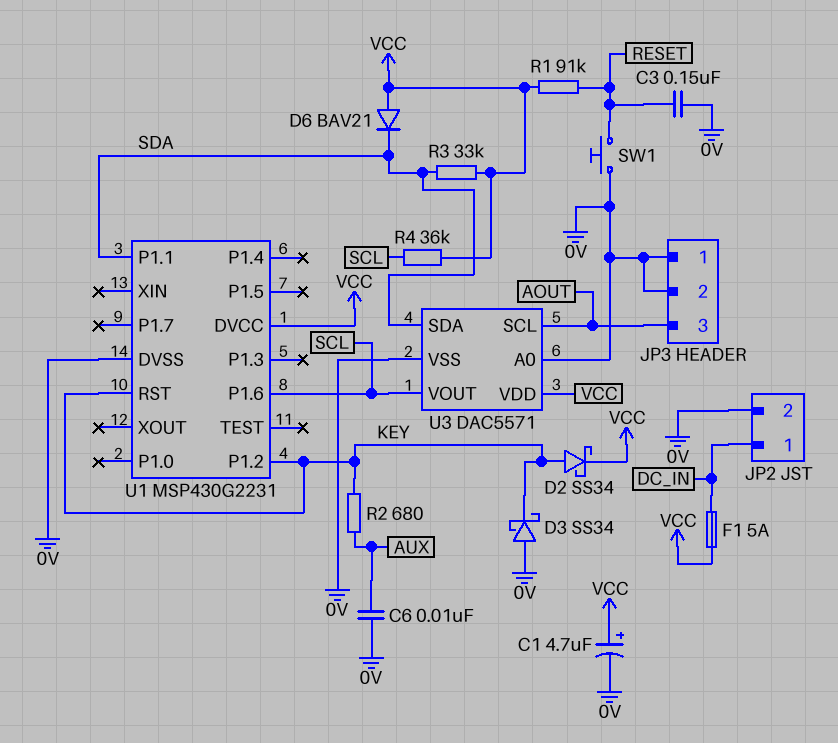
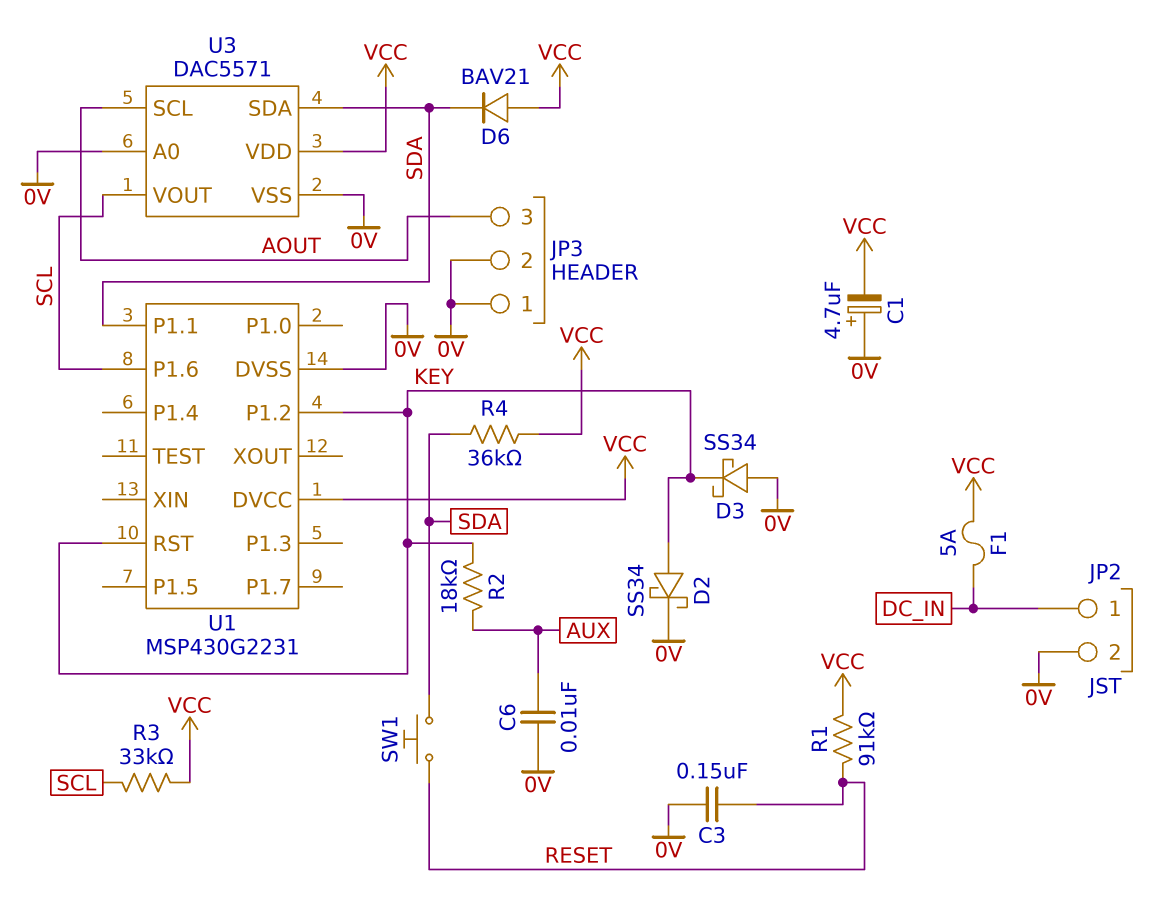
C1: 4.7uF (plus VCC, minus 0V) -> 4.7uF (plus 0V, minus VCC)
D2: schottky SS34 (A KEY, K VCC) -> schottky SS34 (A KEY, K 0V)
R2: 680 (AUX, KEY) -> 18k (AUX, KEY)
R3: 33k (SDA, VCC) -> 33k (SCL, VCC)
R4: 36k (SCL, VCC) -> 36k (SDA, VCC)
SW1: button (0V, RESET) -> button (RESET, SDA)

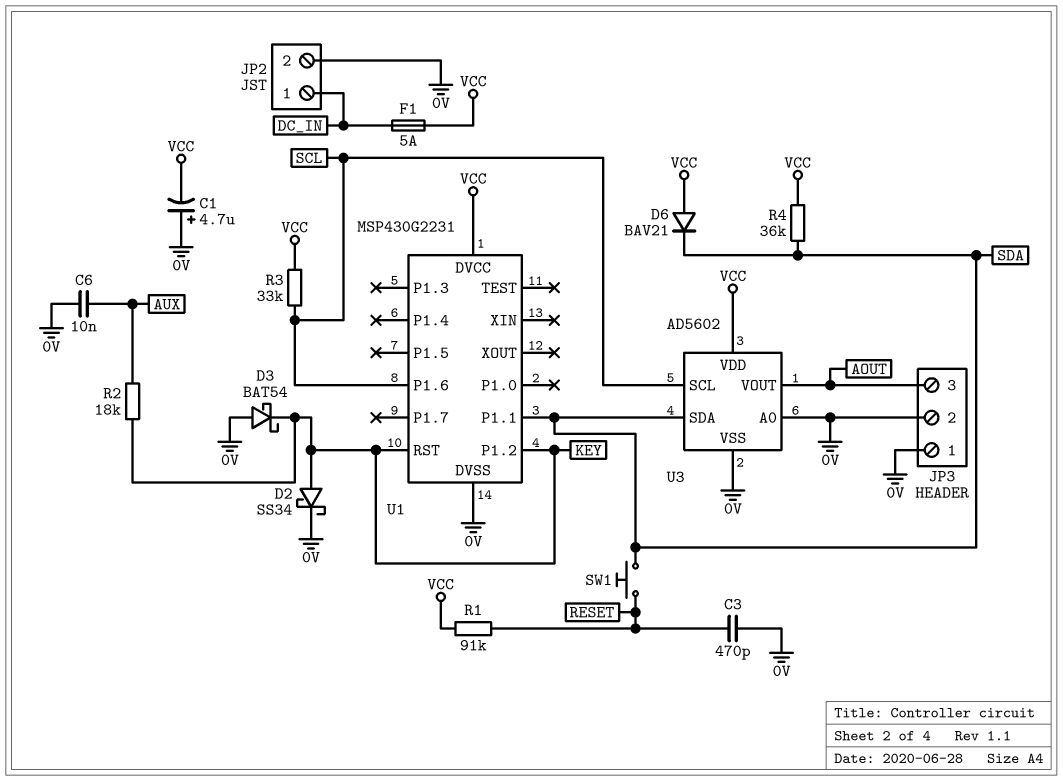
C3: 150nF (0V, RESET) -> 470pF (0V, RESET)
D3: schottky SS34 (A 0V, K KEY) -> schottky BAT54 (A 0V, K KEY)
U3: DAC5571 -> AD5602
U3 pin SCL: AOUT -> SCL
U3 pin VOUT: SCL -> AOUT

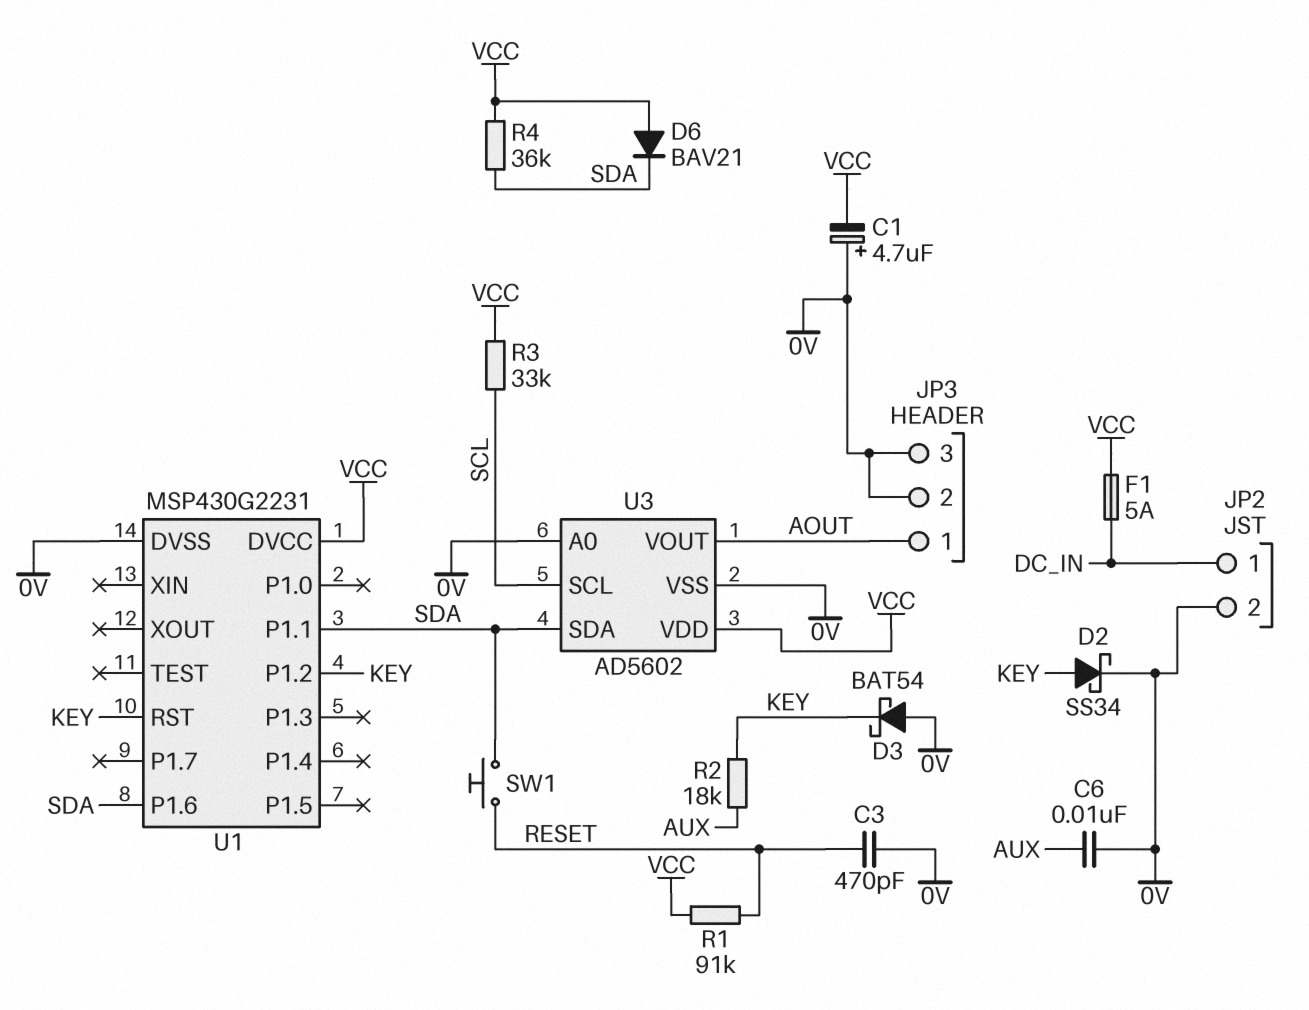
JP3 pin 1: 0V -> AOUT
JP3 pin 3: AOUT -> 0V
U1 pin P1.6: SCL -> SDA

